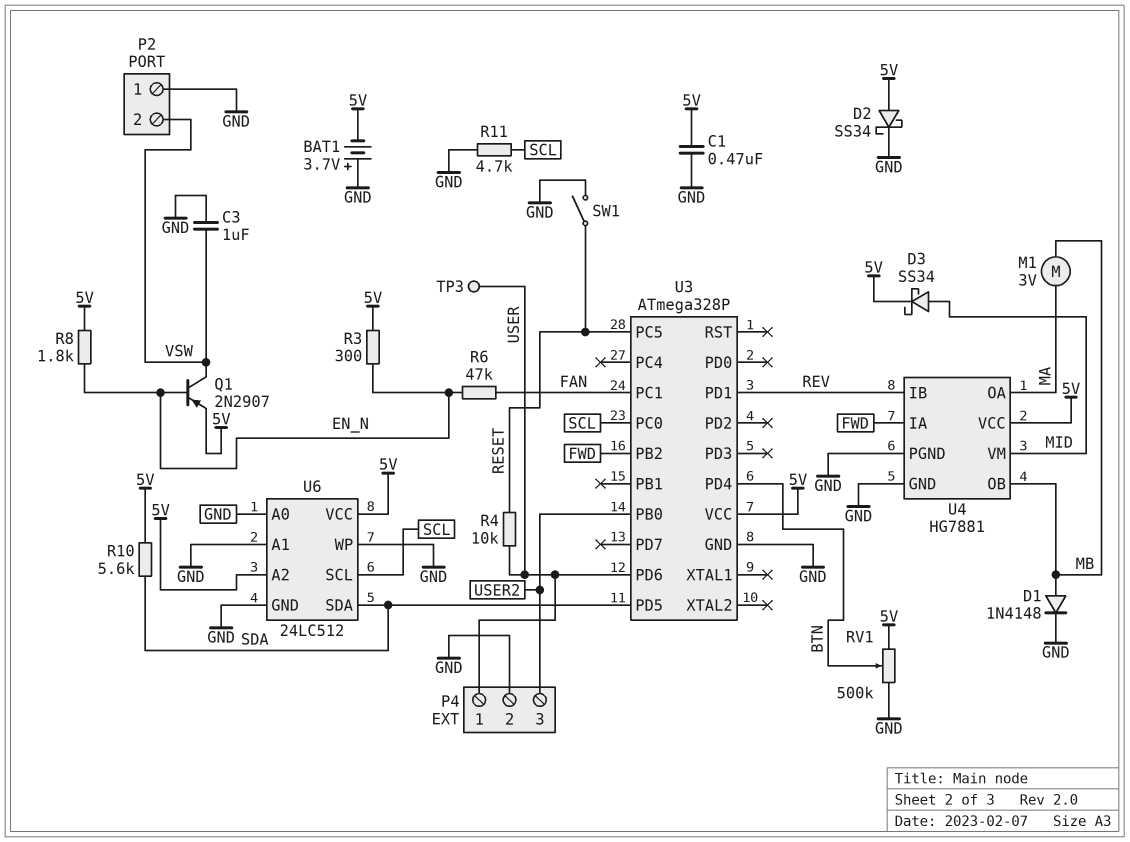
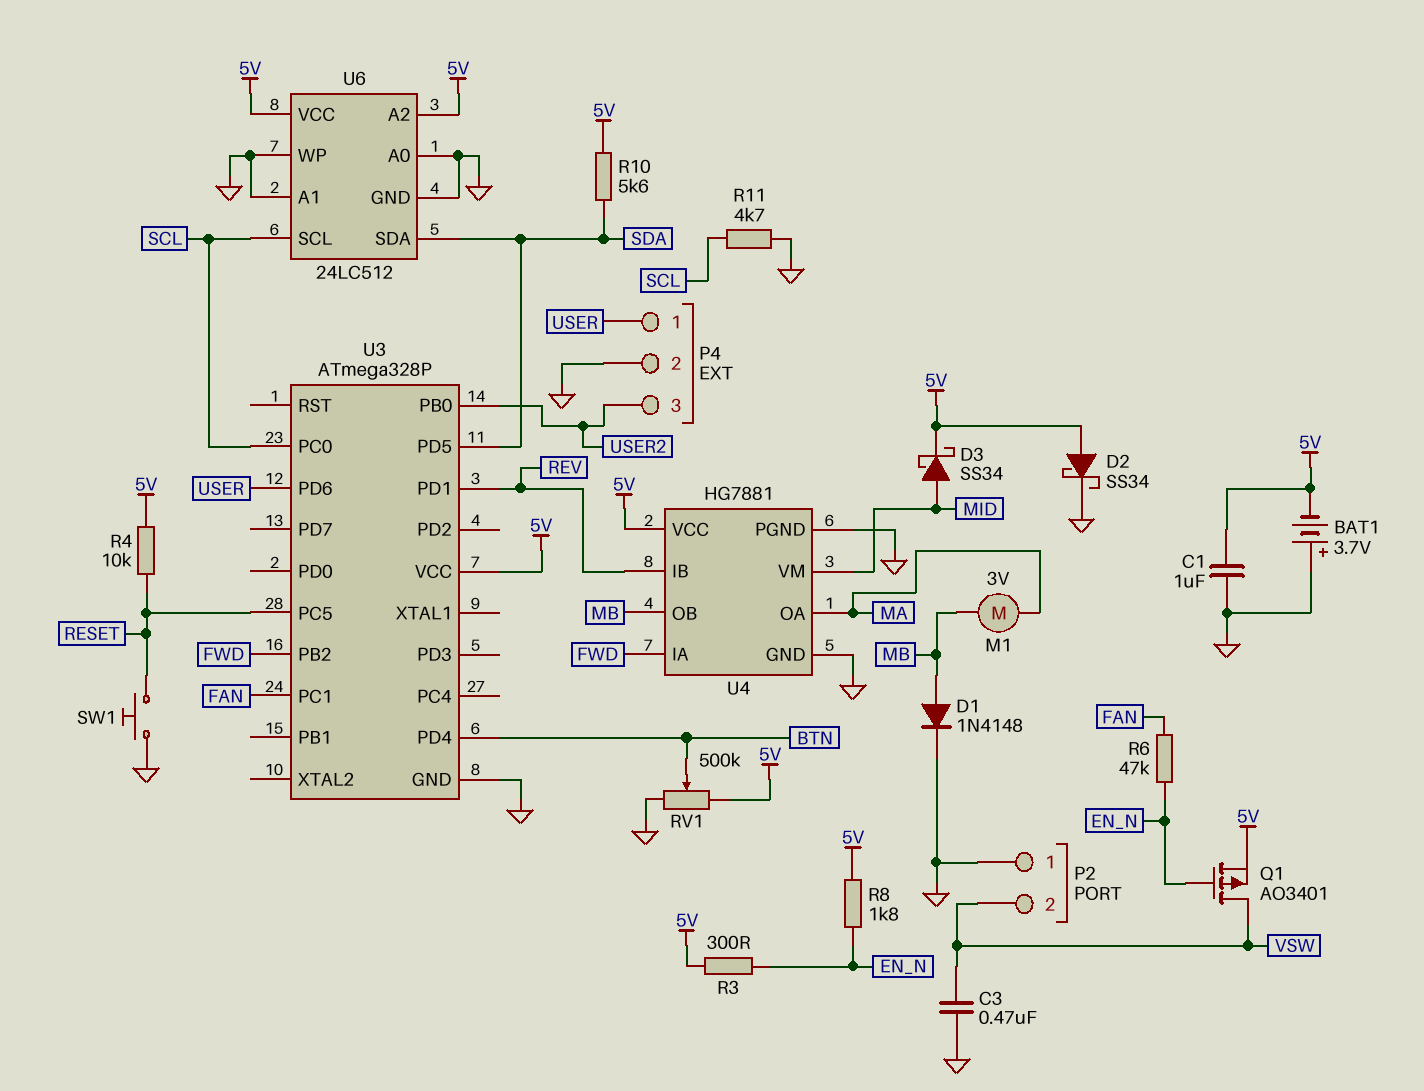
C1: 470nF (5V, GND) -> 1uF (5V, GND)
C3: 1uF (GND, VSW) -> 470nF (GND, VSW)
Q1: PNP 2N2907 (B EN_N, C VSW, E 5V) -> PMOS AO3401 (G EN_N, D VSW, S 5V)
R4: 10k (RESET, USER) -> 10k (5V, RESET)
SW1: switch (GND, RESET) -> button (GND, RESET)
TP3: test point (USER) -> none

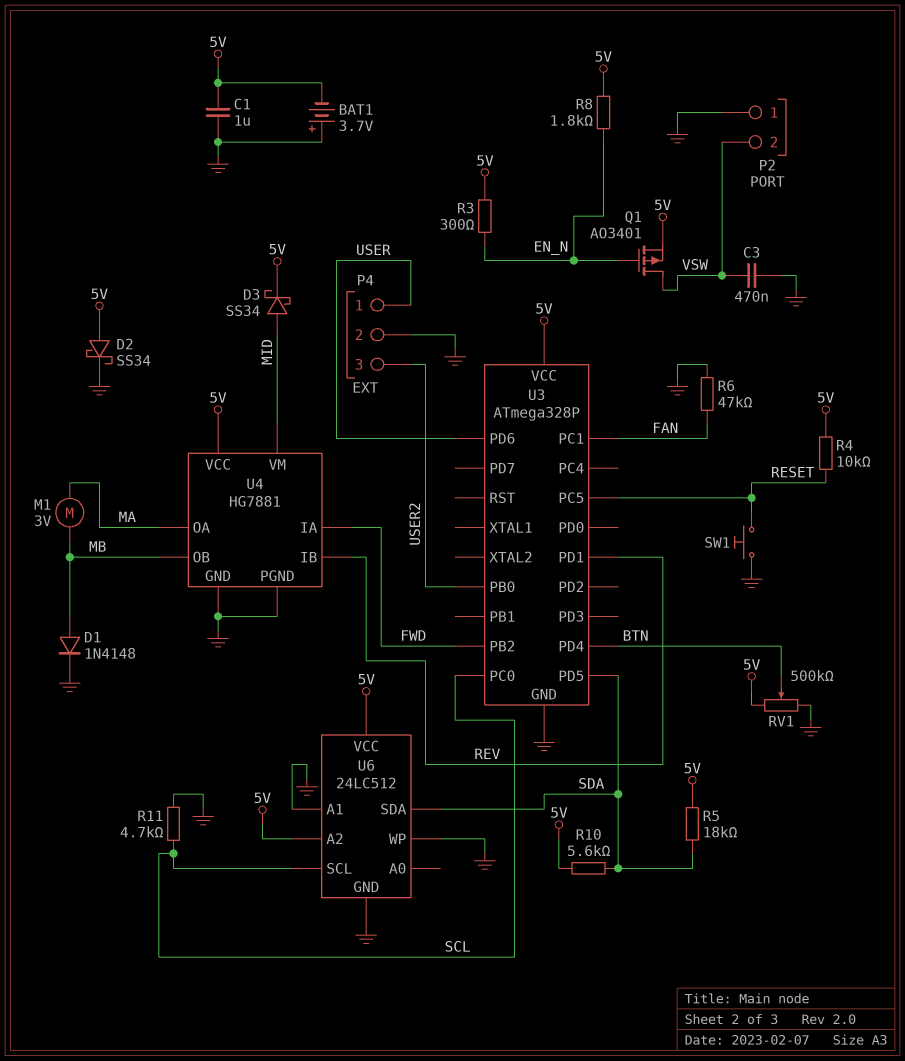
R5: none -> 18k (5V, SDA)
R6: 47k (EN_N, FAN) -> 47k (FAN, GND)
U6 pin A0: GND -> none

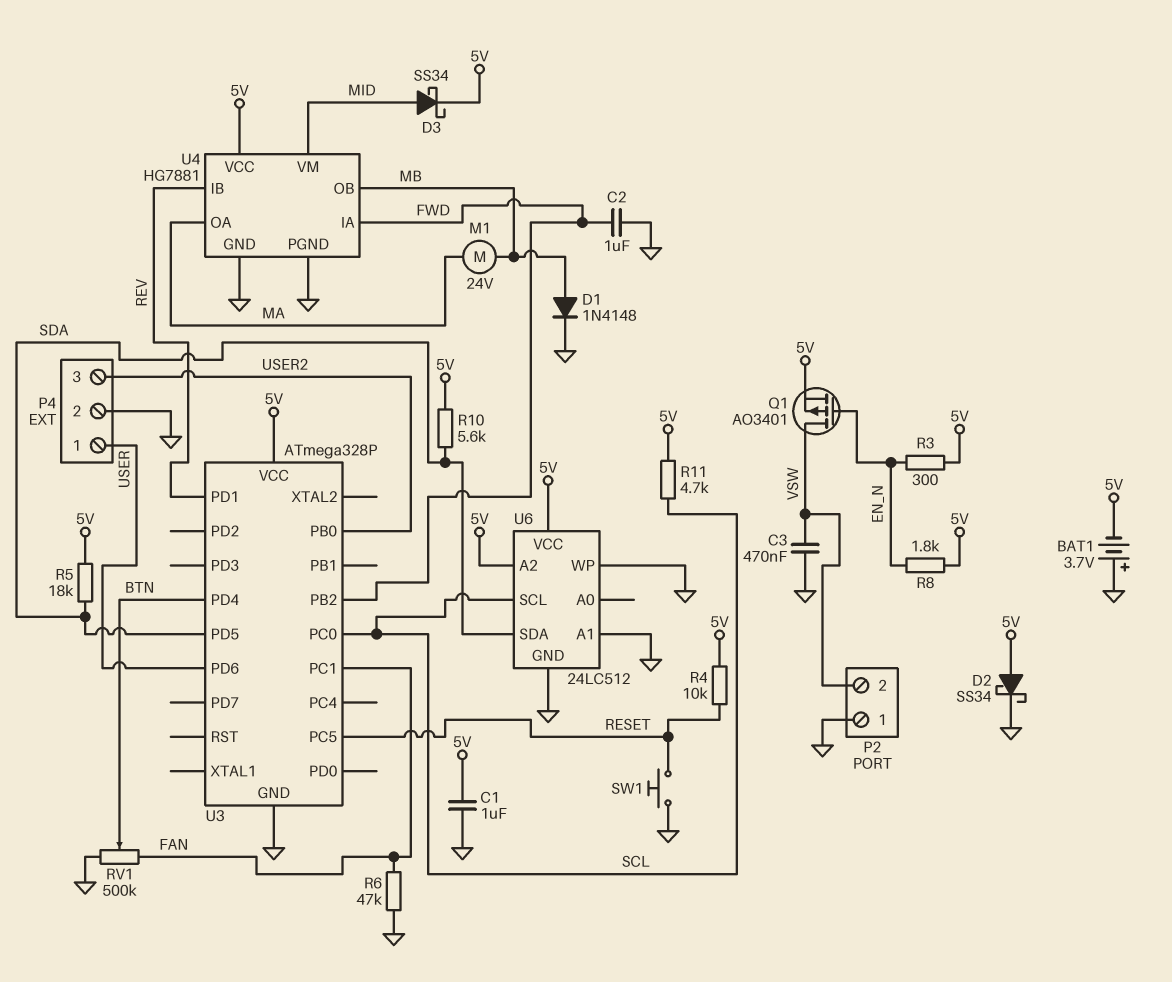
C2: none -> 1uF (FWD, GND)
M1: motor 3V (MA, MB) -> motor 24V (MA, MB)
R11: 4.7k (GND, SCL) -> 4.7k (5V, SCL)
RV1: 500k (5V, GND, wiper BTN) -> 500k (FAN, GND, wiper BTN)

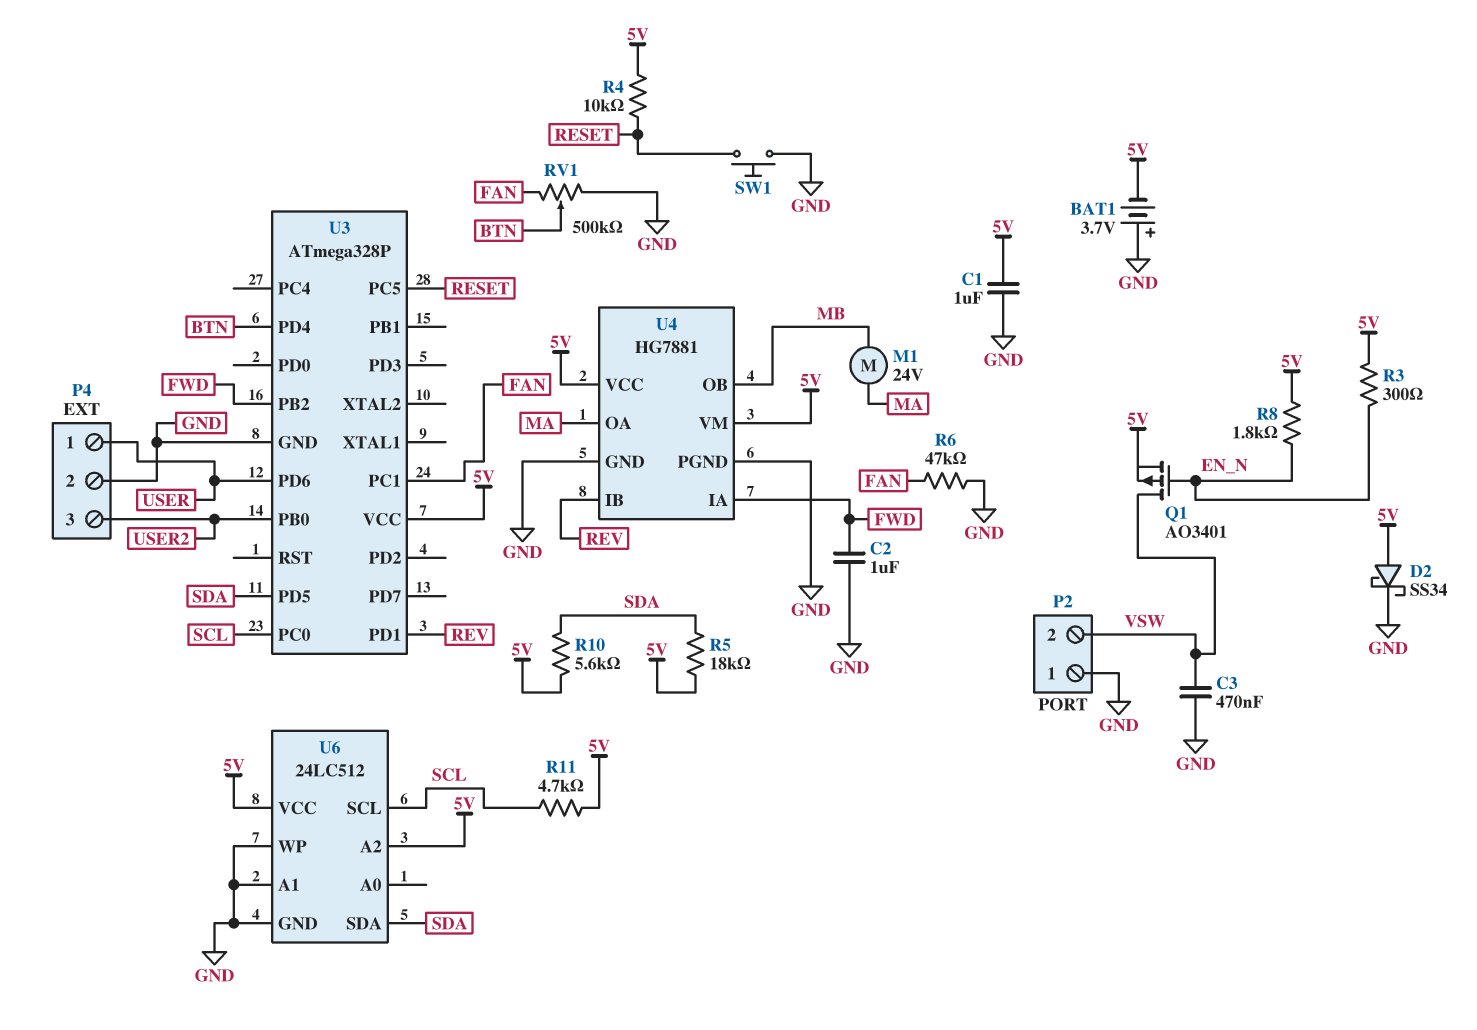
D1: diode 1N4148 (A MB, K GND) -> none
D3: schottky SS34 (A MID, K 5V) -> none
U4 pin VM: MID -> 5V

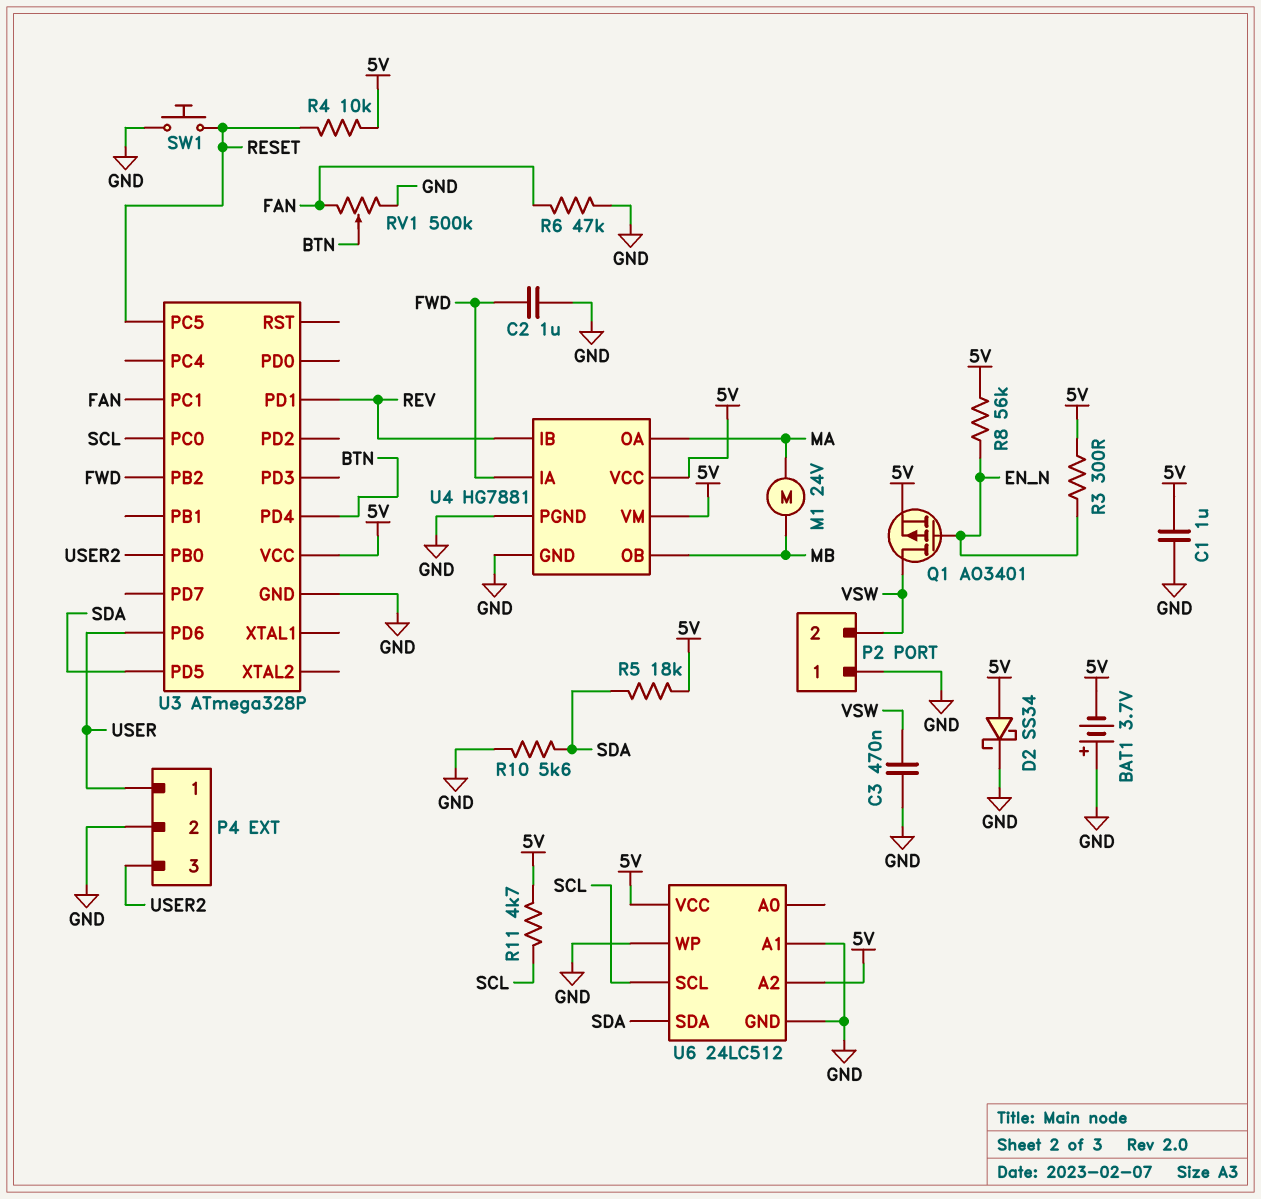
R8: 1.8k (5V, EN_N) -> 56k (5V, EN_N)
R10: 5.6k (5V, SDA) -> 5.6k (GND, SDA)

